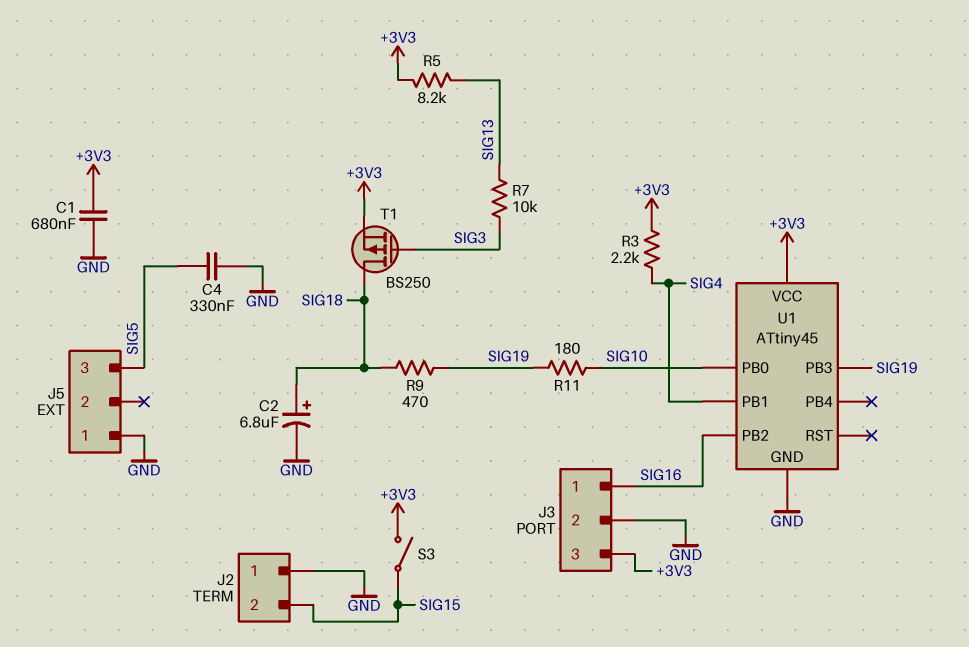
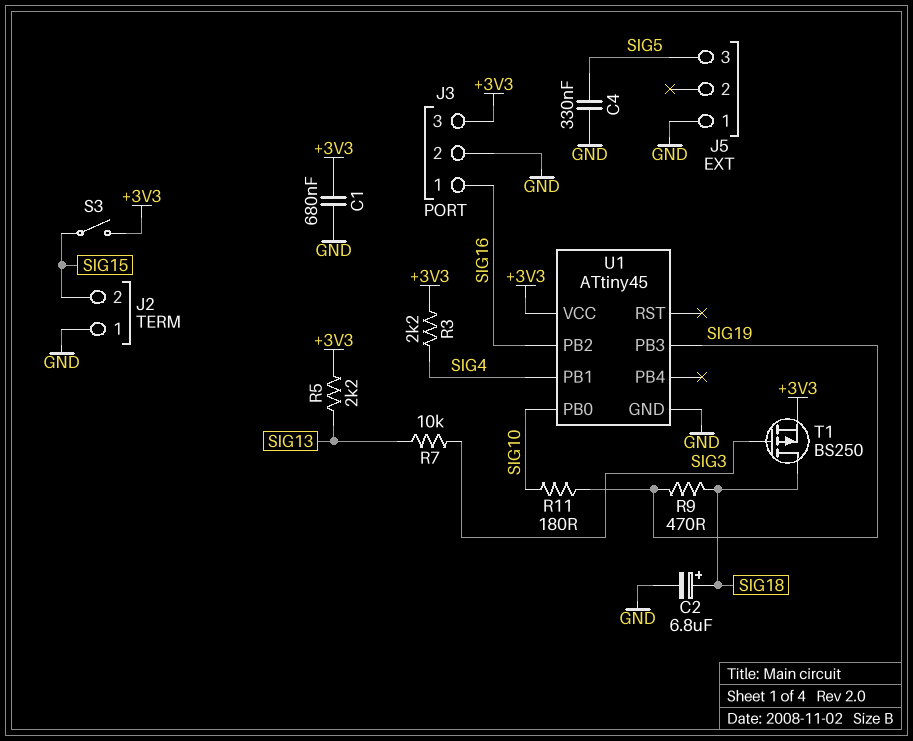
R5: 8.2k (+3V3, SIG13) -> 2.2k (+3V3, SIG13)

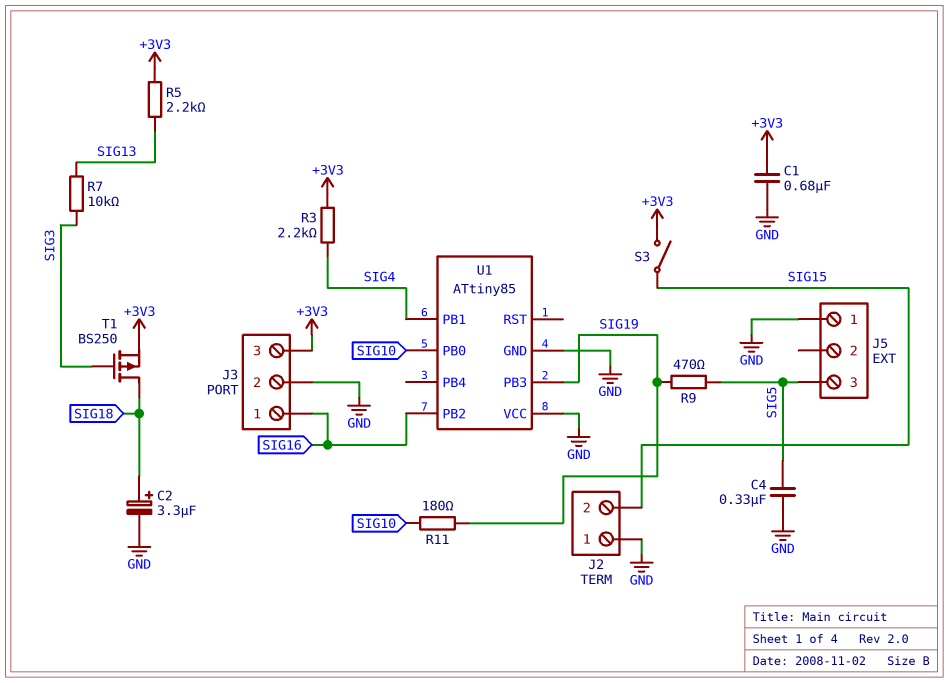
C2: 6.8uF (plus SIG18, minus GND) -> 3.3uF (plus SIG18, minus GND)
R9: 470 (SIG18, SIG19) -> 470 (SIG5, SIG19)
U1: ATtiny45 -> ATtiny85
U1 pin VCC: +3V3 -> GND

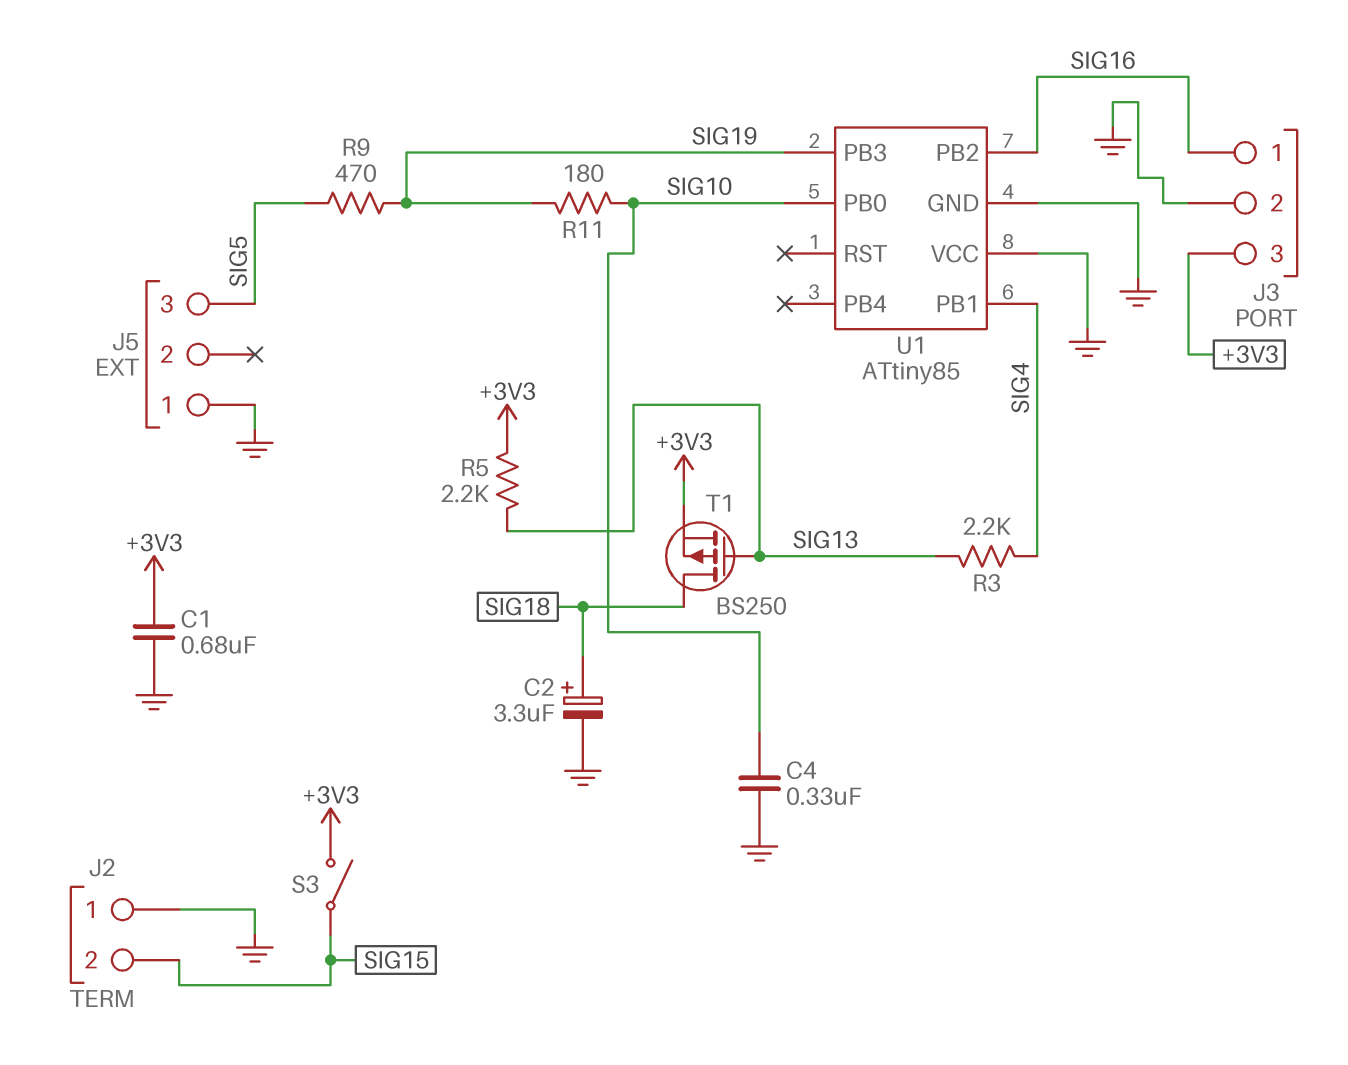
C4: 330nF (GND, SIG5) -> 330nF (GND, SIG10)
R3: 2.2k (+3V3, SIG4) -> 2.2k (SIG4, SIG13)
R7: 10k (SIG3, SIG13) -> none
T1: PMOS BS250 (G SIG3, D SIG18, S +3V3) -> PMOS BS250 (G SIG13, D SIG18, S +3V3)

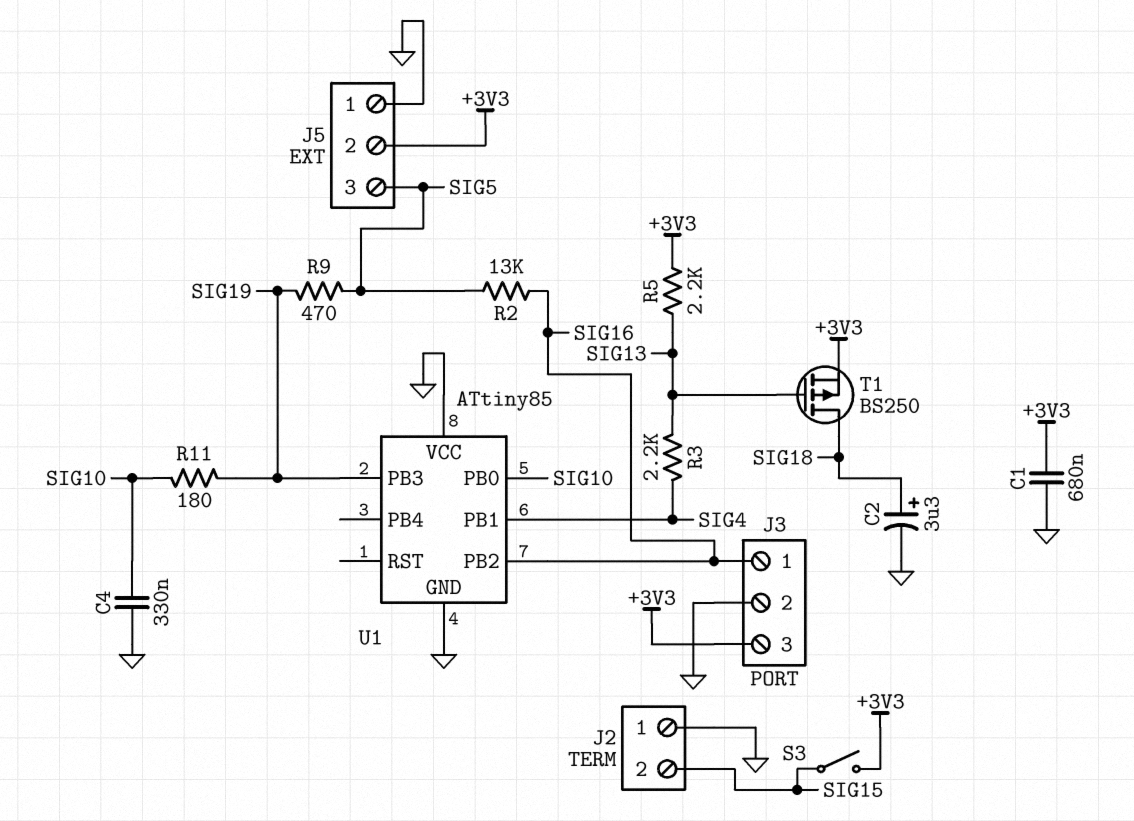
J5 pin 2: none -> +3V3
R2: none -> 13k (SIG5, SIG16)

